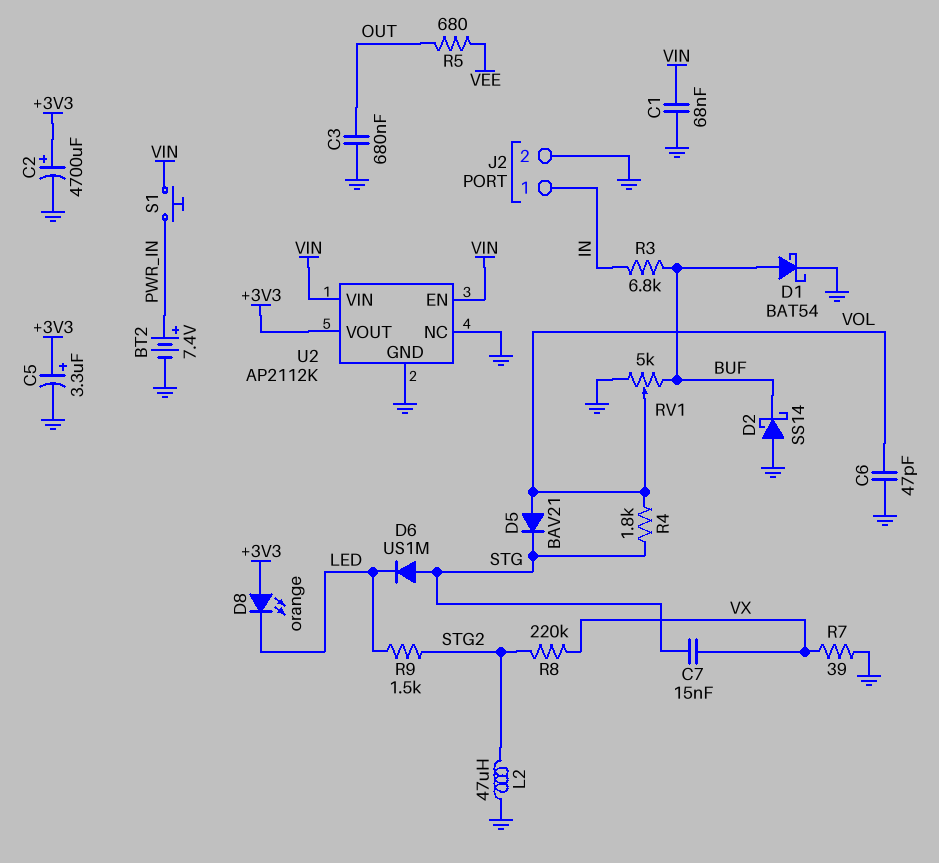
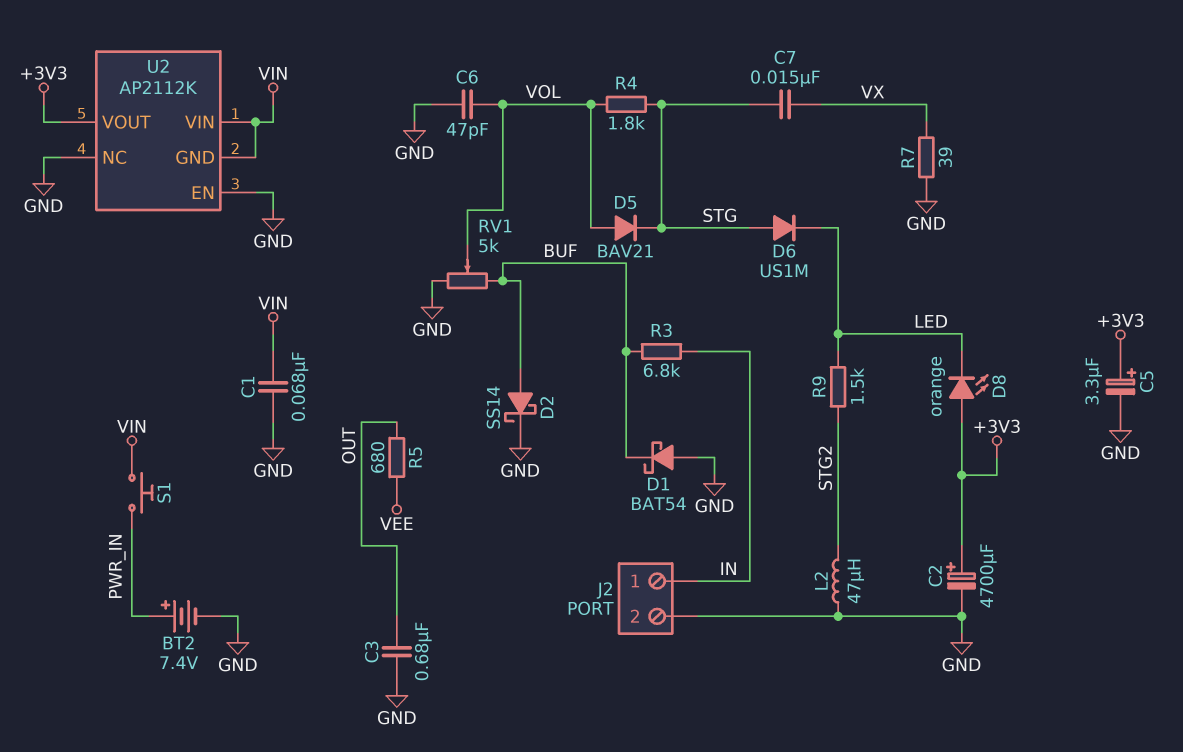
D1: schottky BAT54 (A BUF, K GND) -> schottky BAT54 (A GND, K BUF)
D2: schottky SS14 (A GND, K BUF) -> schottky SS14 (A BUF, K GND)
R8: 220k (STG2, VX) -> none
U2 pin EN: VIN -> GND
U2 pin GND: GND -> VIN

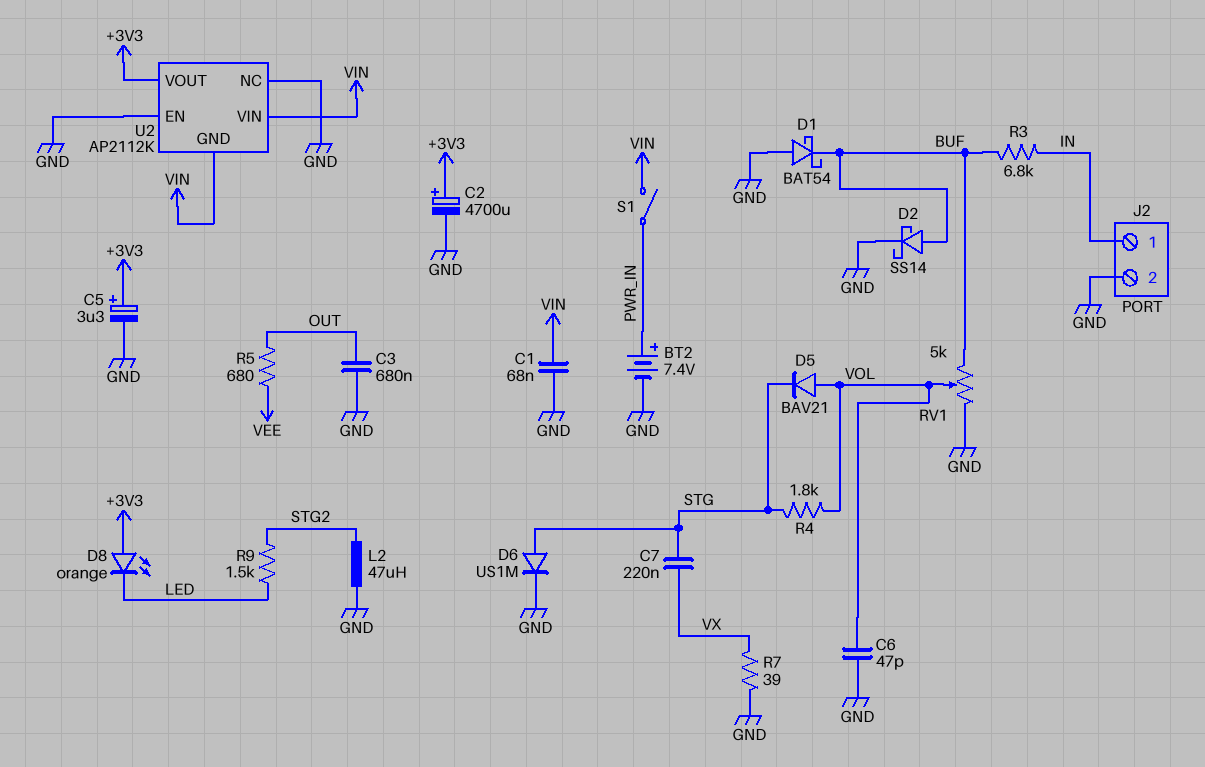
C7: 15nF (STG, VX) -> 220nF (STG, VX)
D6: diode US1M (A STG, K LED) -> diode US1M (A STG, K GND)
S1: button (PWR_IN, VIN) -> switch (PWR_IN, VIN)

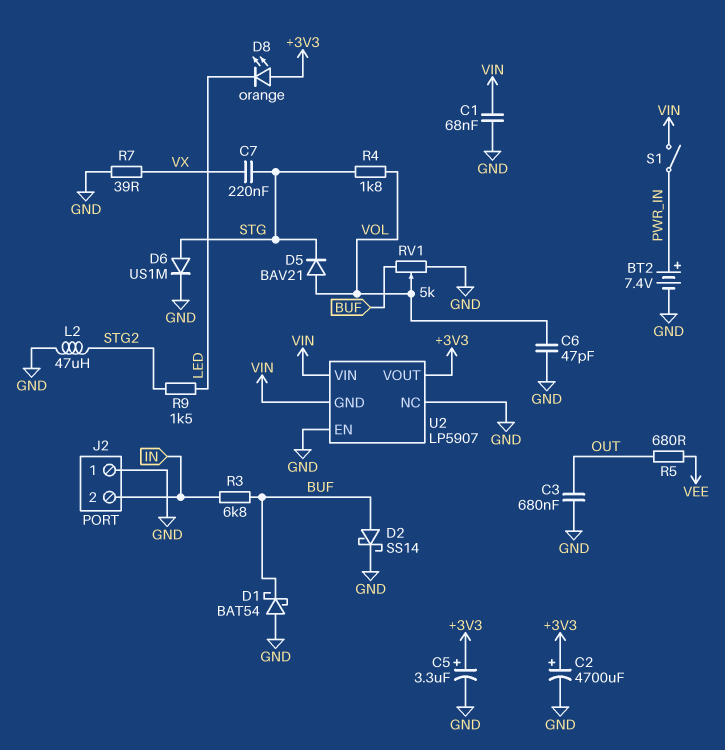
J2 pin 1: IN -> GND
J2 pin 2: GND -> IN
U2: AP2112K -> LP5907

